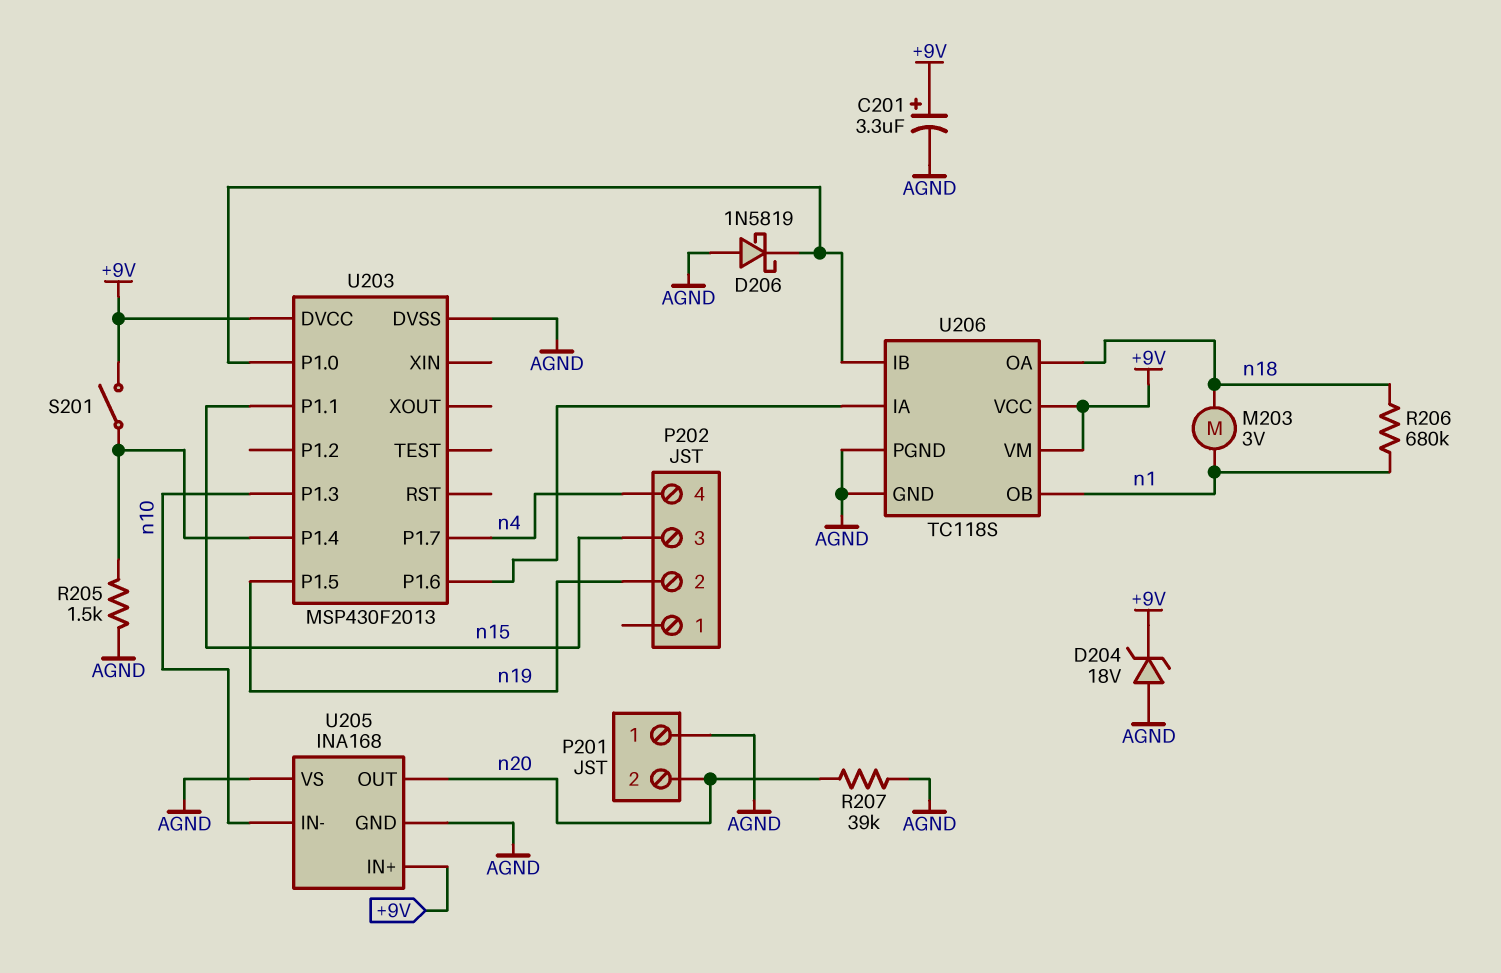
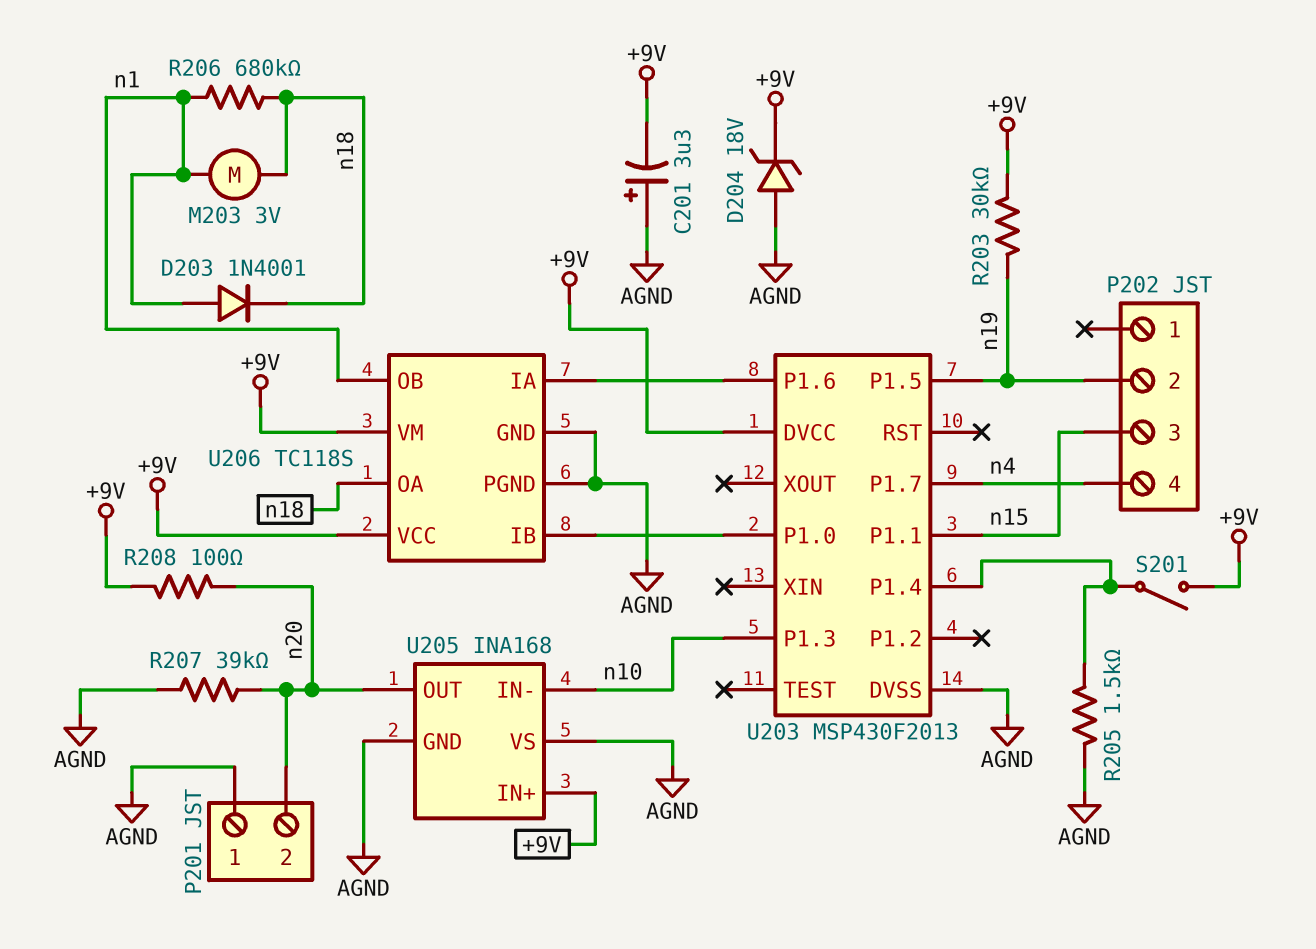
C201: 3.3uF (plus +9V, minus AGND) -> 3.3uF (plus AGND, minus +9V)
D203: none -> diode 1N4001 (A n1, K n18)
D206: schottky 1N5819 (A AGND, K U203/P1.0) -> none
R203: none -> 30k (+9V, n19)
R208: none -> 100 (+9V, n20)

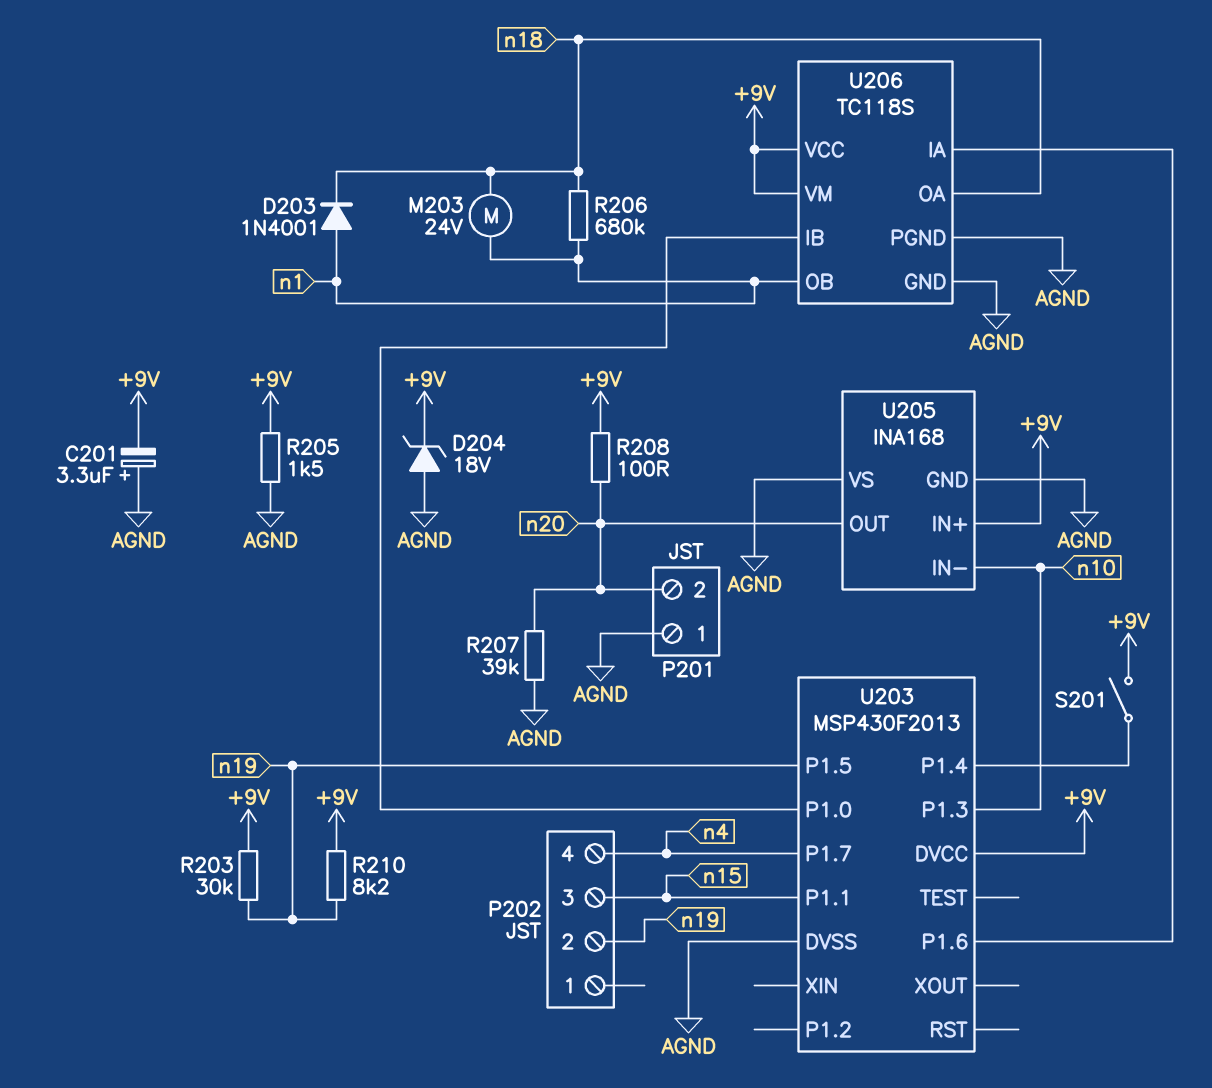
M203: motor 3V (n1, n18) -> motor 24V (n1, n18)
R205: 1.5k (AGND, U203/P1.4) -> 1.5k (+9V, AGND)
R210: none -> 8.2k (+9V, n19)

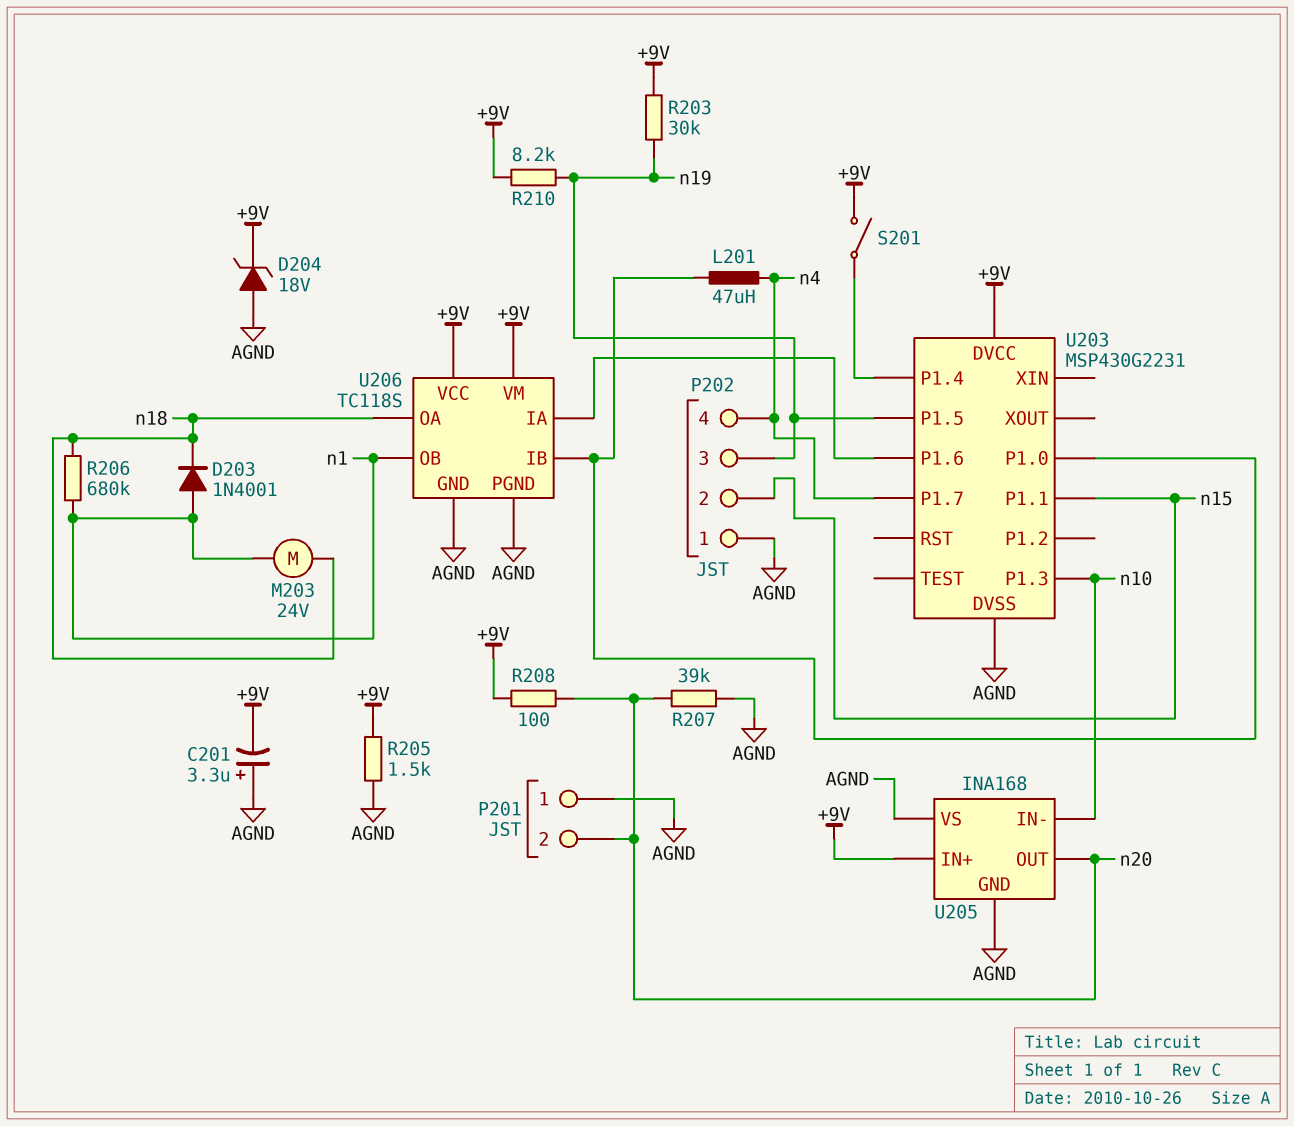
L201: none -> 47uH (U203/P1.0, n4)
P202 pin 1: none -> AGND
P202 pin 2: n19 -> n15
P202 pin 3: n15 -> n19
U203: MSP430F2013 -> MSP430G2231

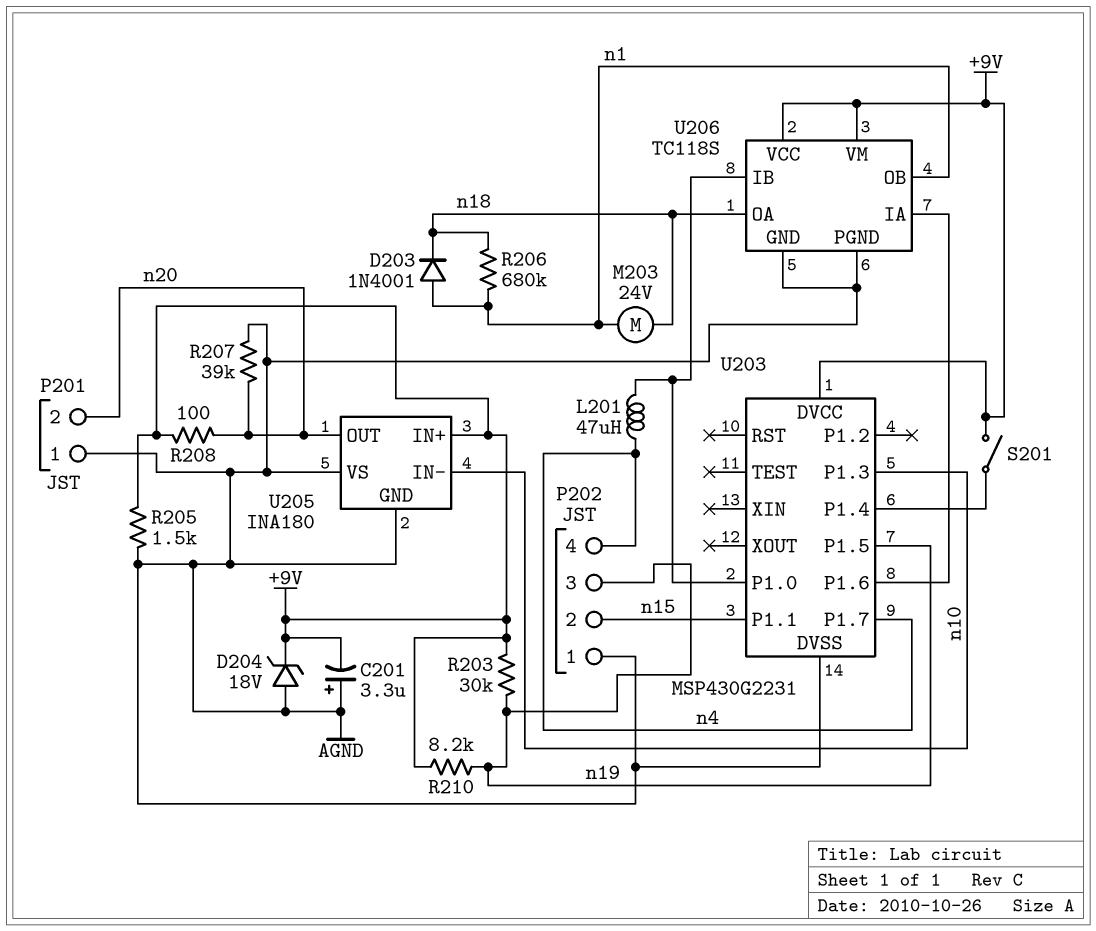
U205: INA168 -> INA180

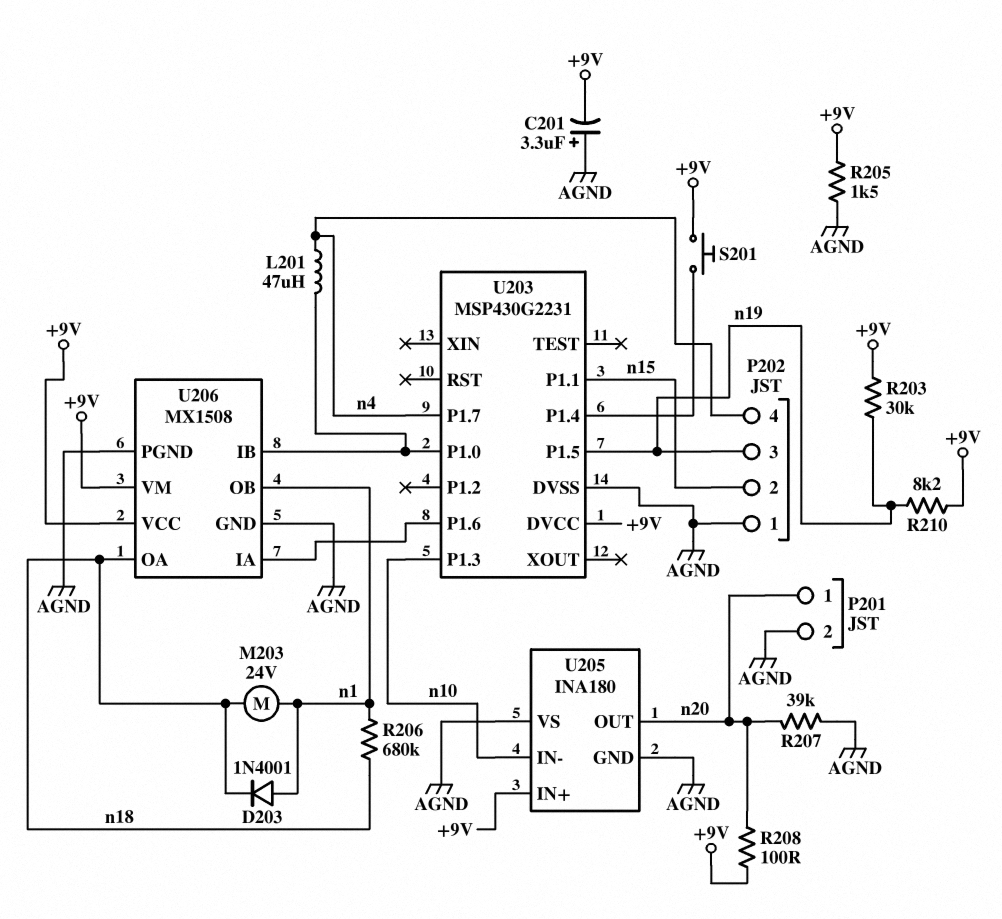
D204: zener 18V (A AGND, K +9V) -> none
P201 pin 1: AGND -> n20
P201 pin 2: n20 -> AGND
S201: switch (+9V, U203/P1.4) -> button (+9V, U203/P1.4)
U206: TC118S -> MX1508

